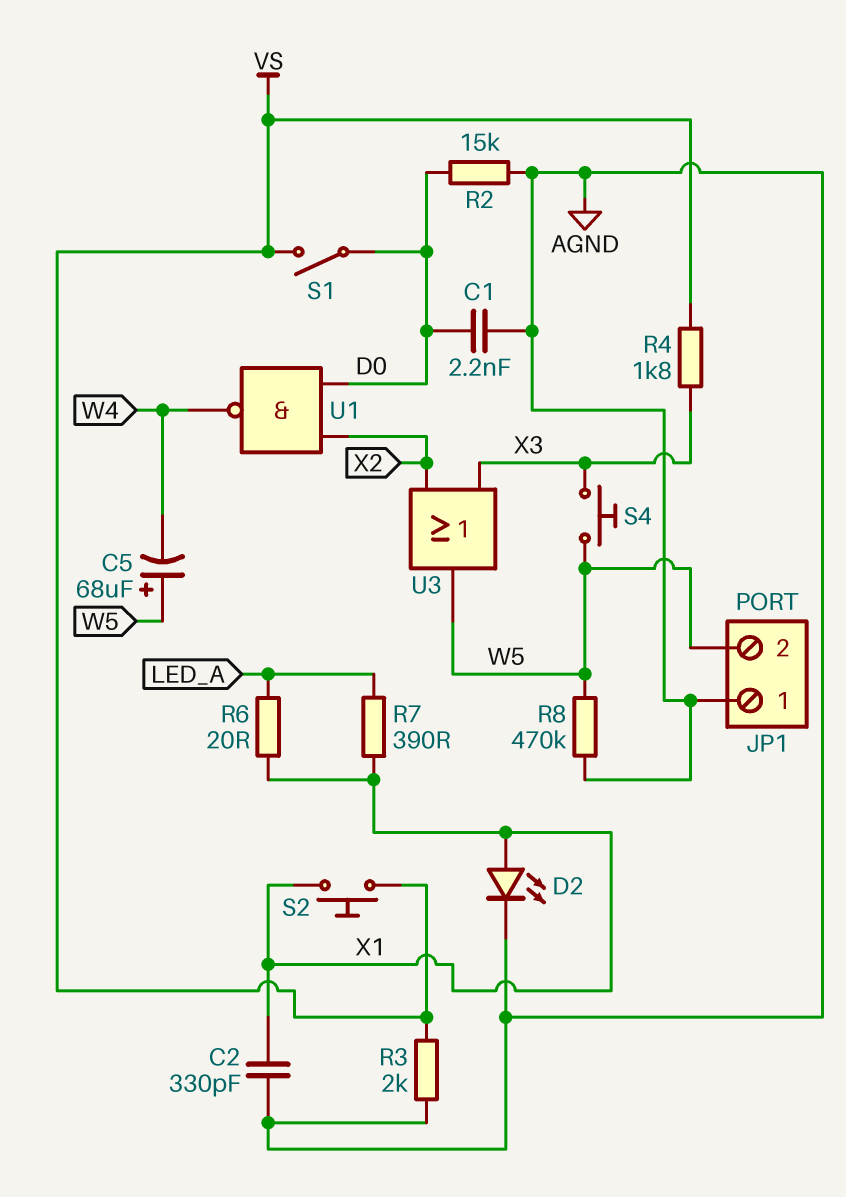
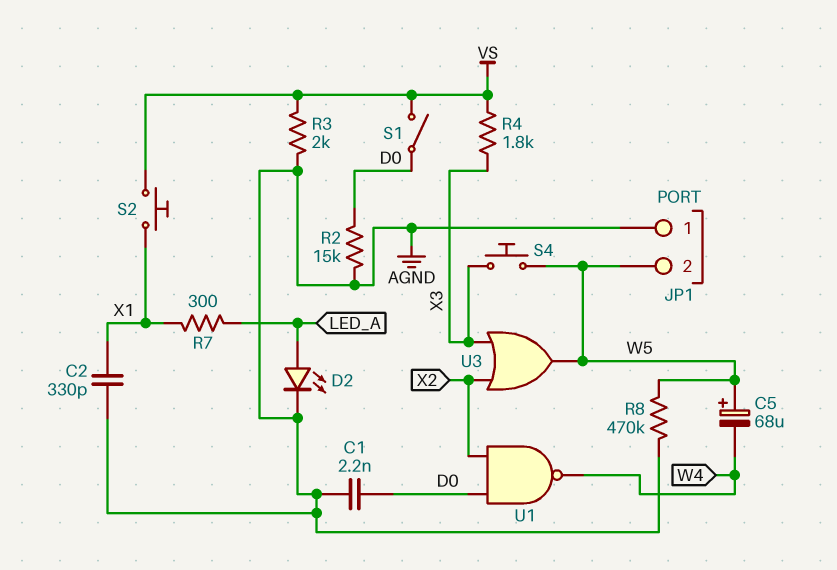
D2: LED (A X1, K AGND) -> LED (A LED_A, K AGND)
R6: 20 (LED_A, X1) -> none
R7: 390 (LED_A, X1) -> 300 (LED_A, X1)

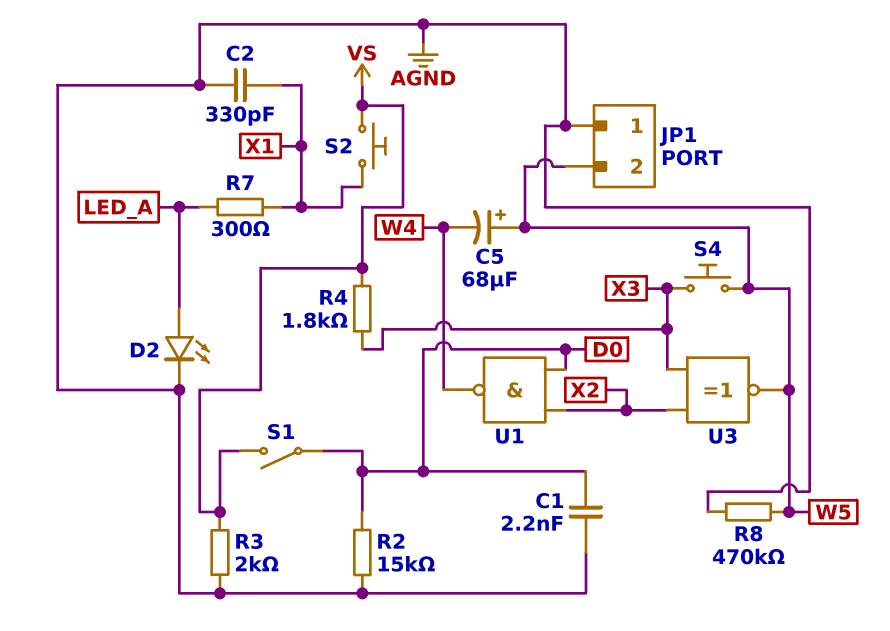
U3: OR (in X2, in X3, out W5) -> XNOR (in X2, in X3, out W5)

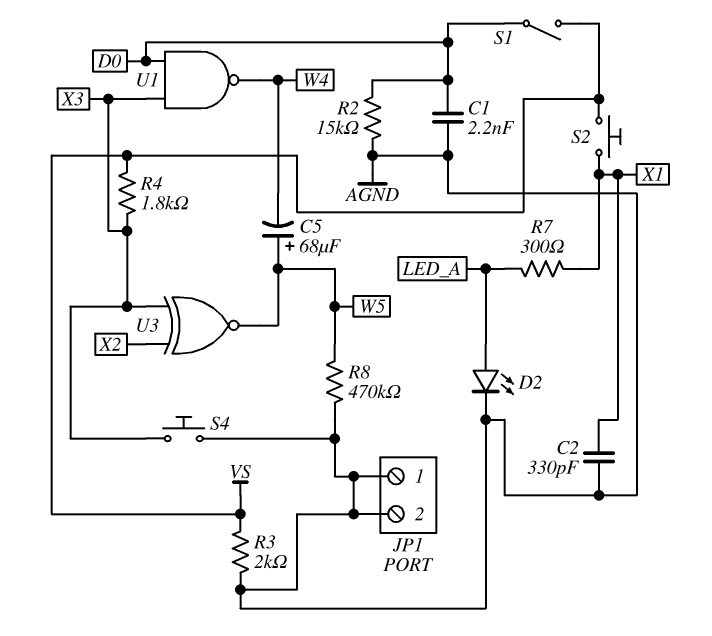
JP1 pin 2: W5 -> AGND
S4: button (W5, X3) -> button (AGND, X3)
U1: NAND (in D0, in X2, out W4) -> NAND (in D0, in X3, out W4)

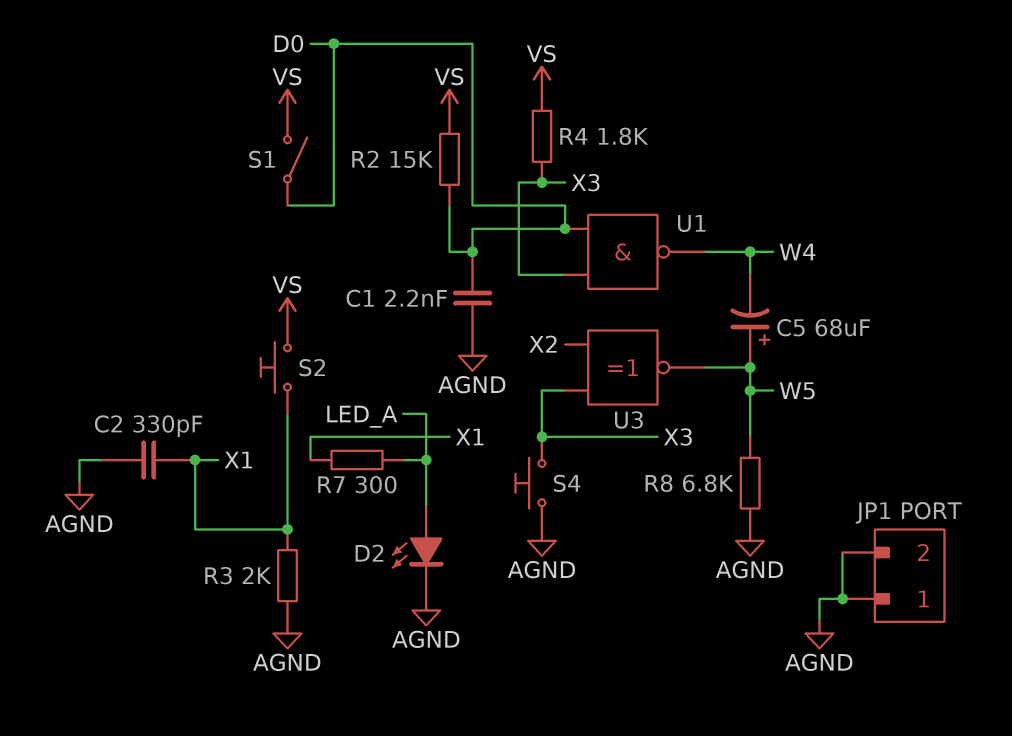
R2: 15k (AGND, D0) -> 15k (D0, VS)
R3: 2k (AGND, VS) -> 2k (AGND, X1)
R8: 470k (AGND, W5) -> 6.8k (AGND, W5)

